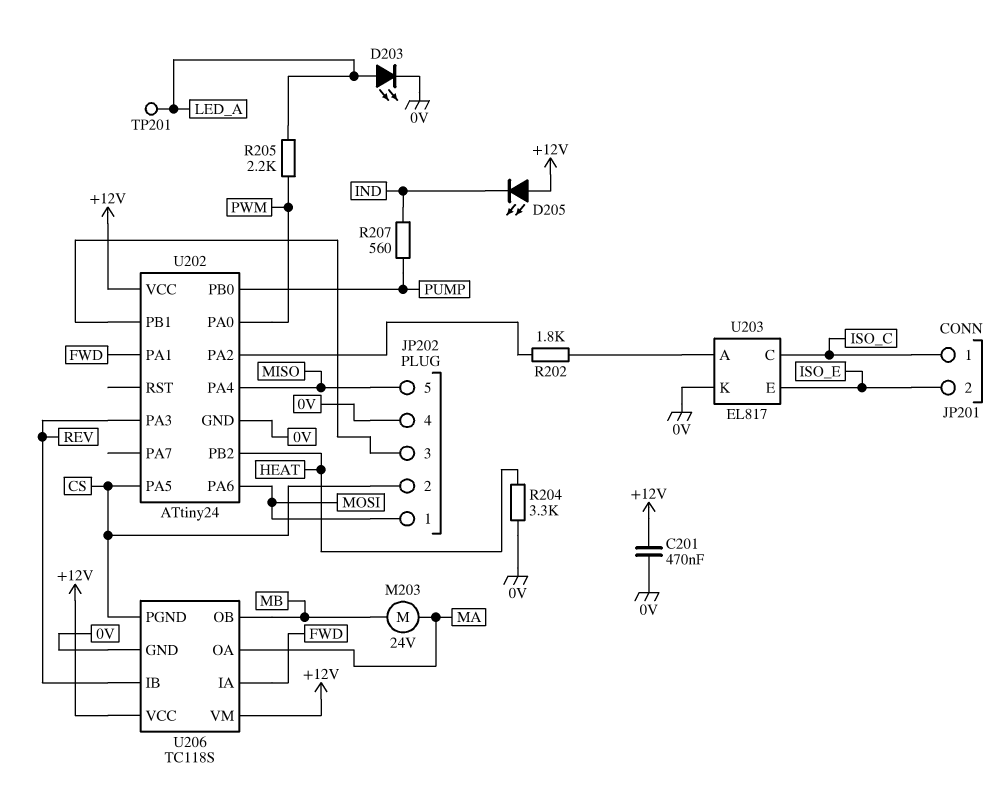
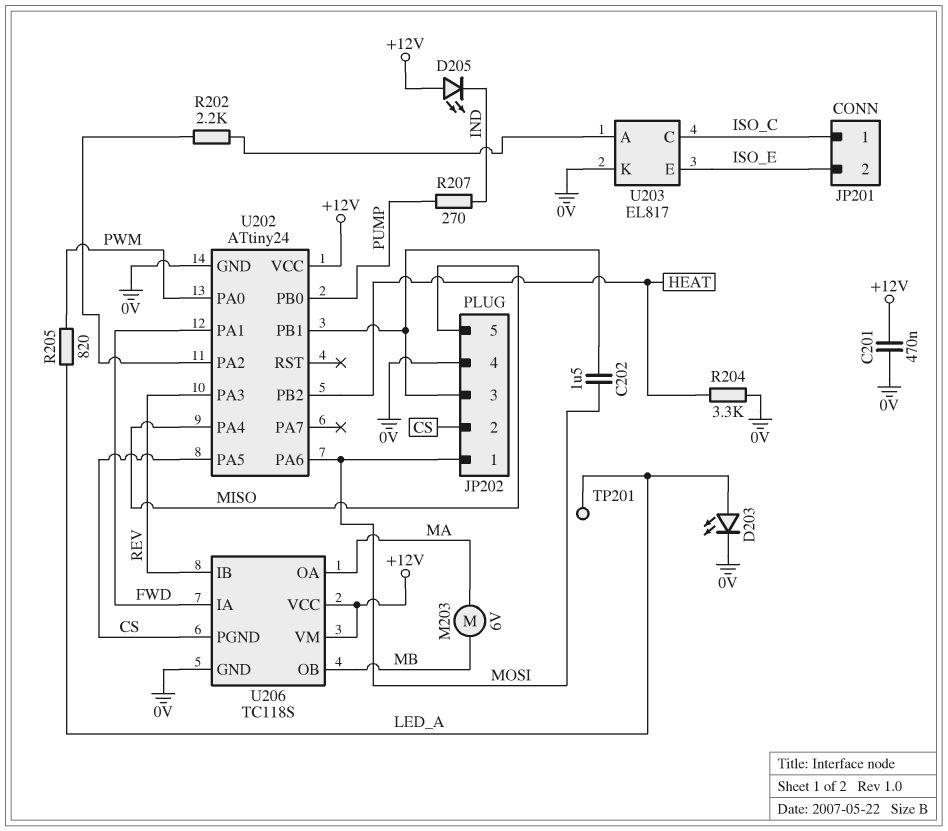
C202: none -> 1.5uF (JP202/3, MOSI)
M203: motor 24V (MA, MB) -> motor 6V (MA, MB)
R202: 1.8k (U202/PA2, U203/A) -> 2.2k (U202/PA2, U203/A)
R205: 2.2k (LED_A, PWM) -> 820 (LED_A, PWM)
R207: 560 (IND, PUMP) -> 270 (IND, PUMP)

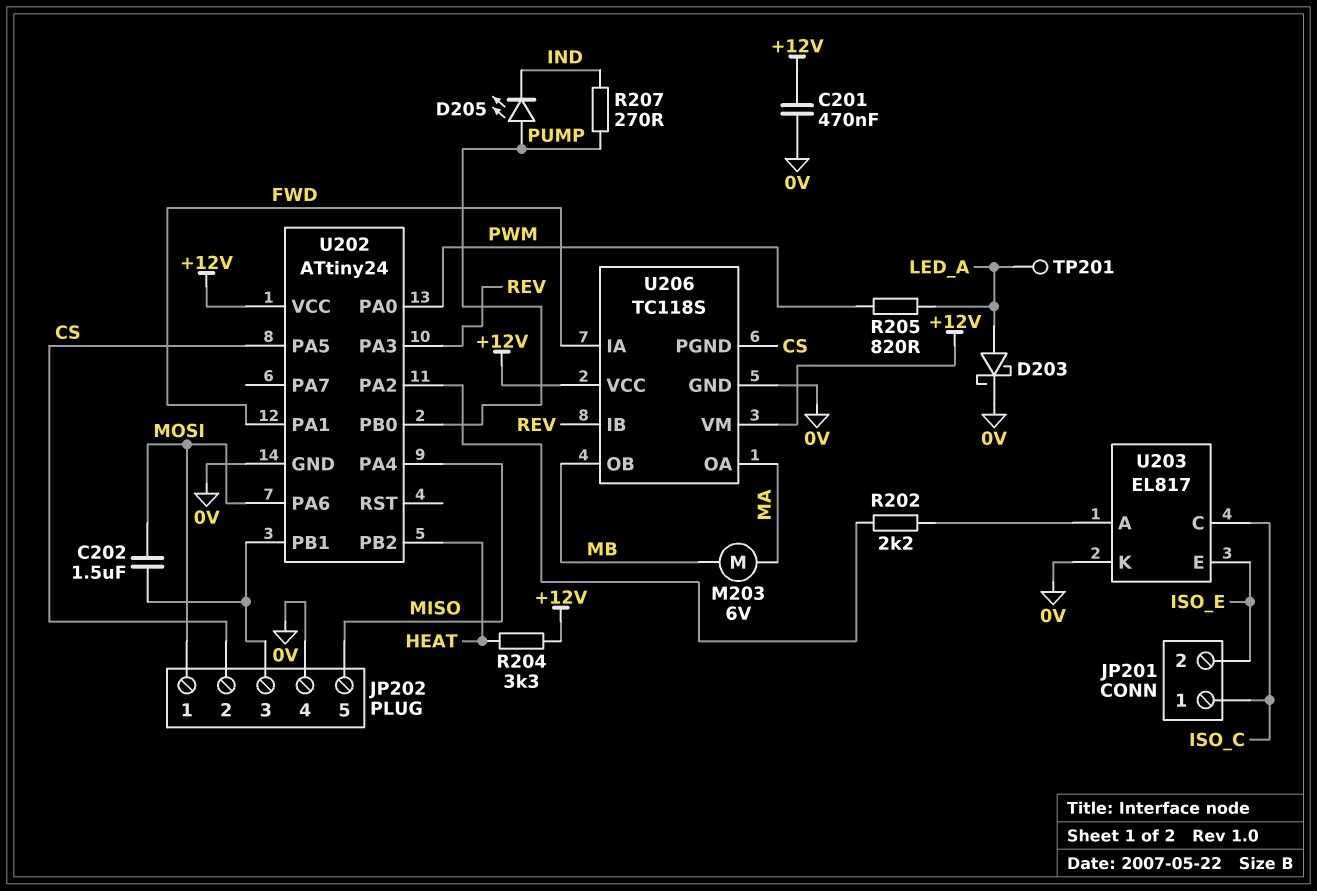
D203: LED (A LED_A, K 0V) -> schottky (A LED_A, K 0V)
D205: LED (A +12V, K IND) -> LED (A PUMP, K IND)
R204: 3.3k (0V, HEAT) -> 3.3k (+12V, HEAT)

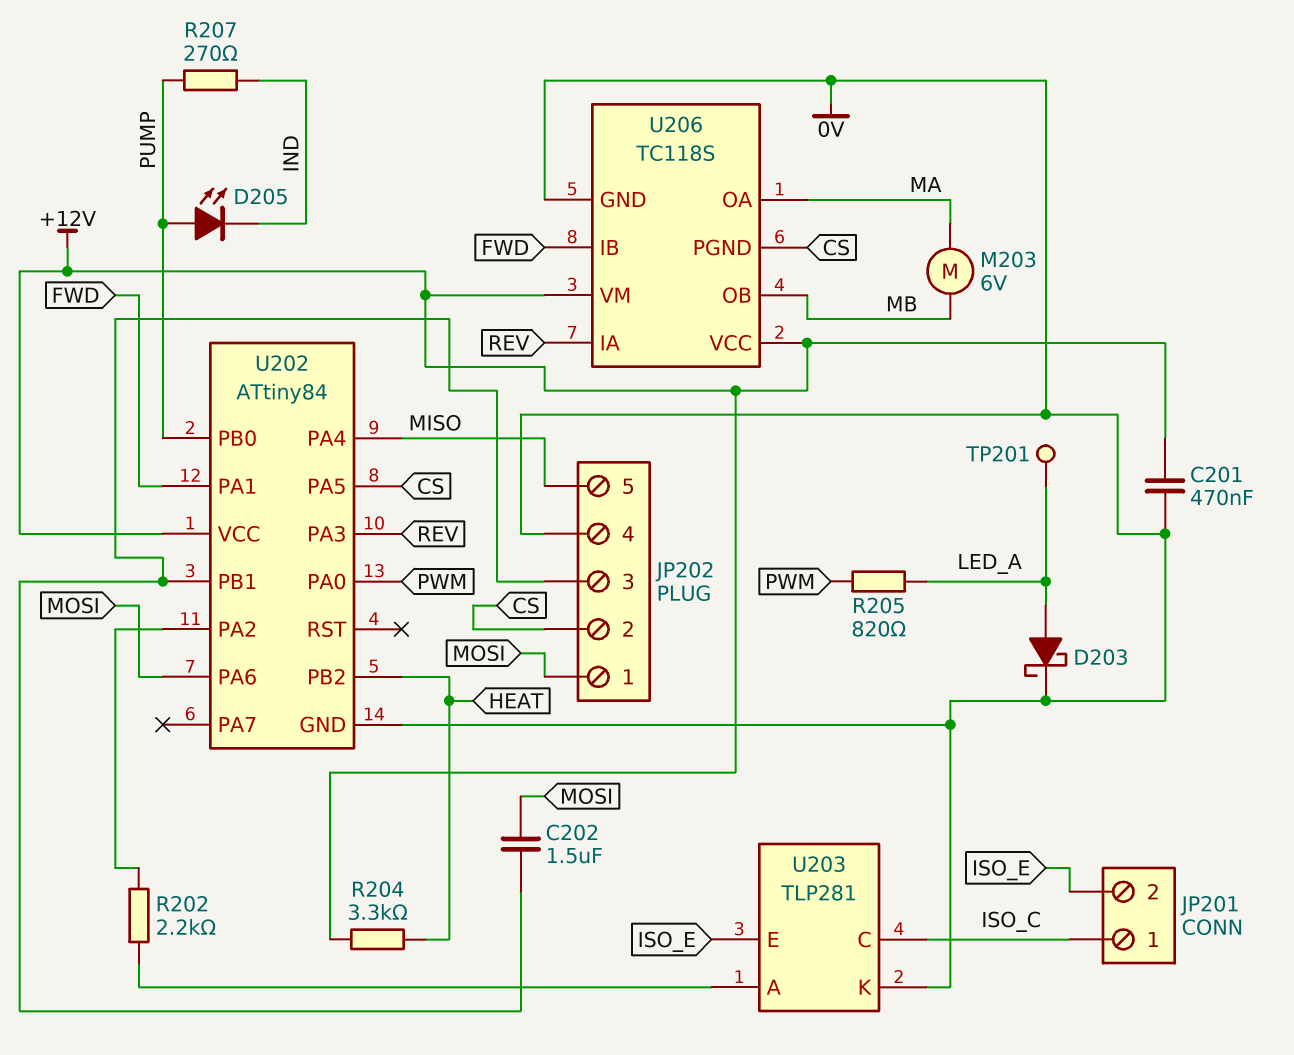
U202: ATtiny24 -> ATtiny84
U203: EL817 -> TLP281
U206 pin IA: FWD -> REV
U206 pin IB: REV -> FWD

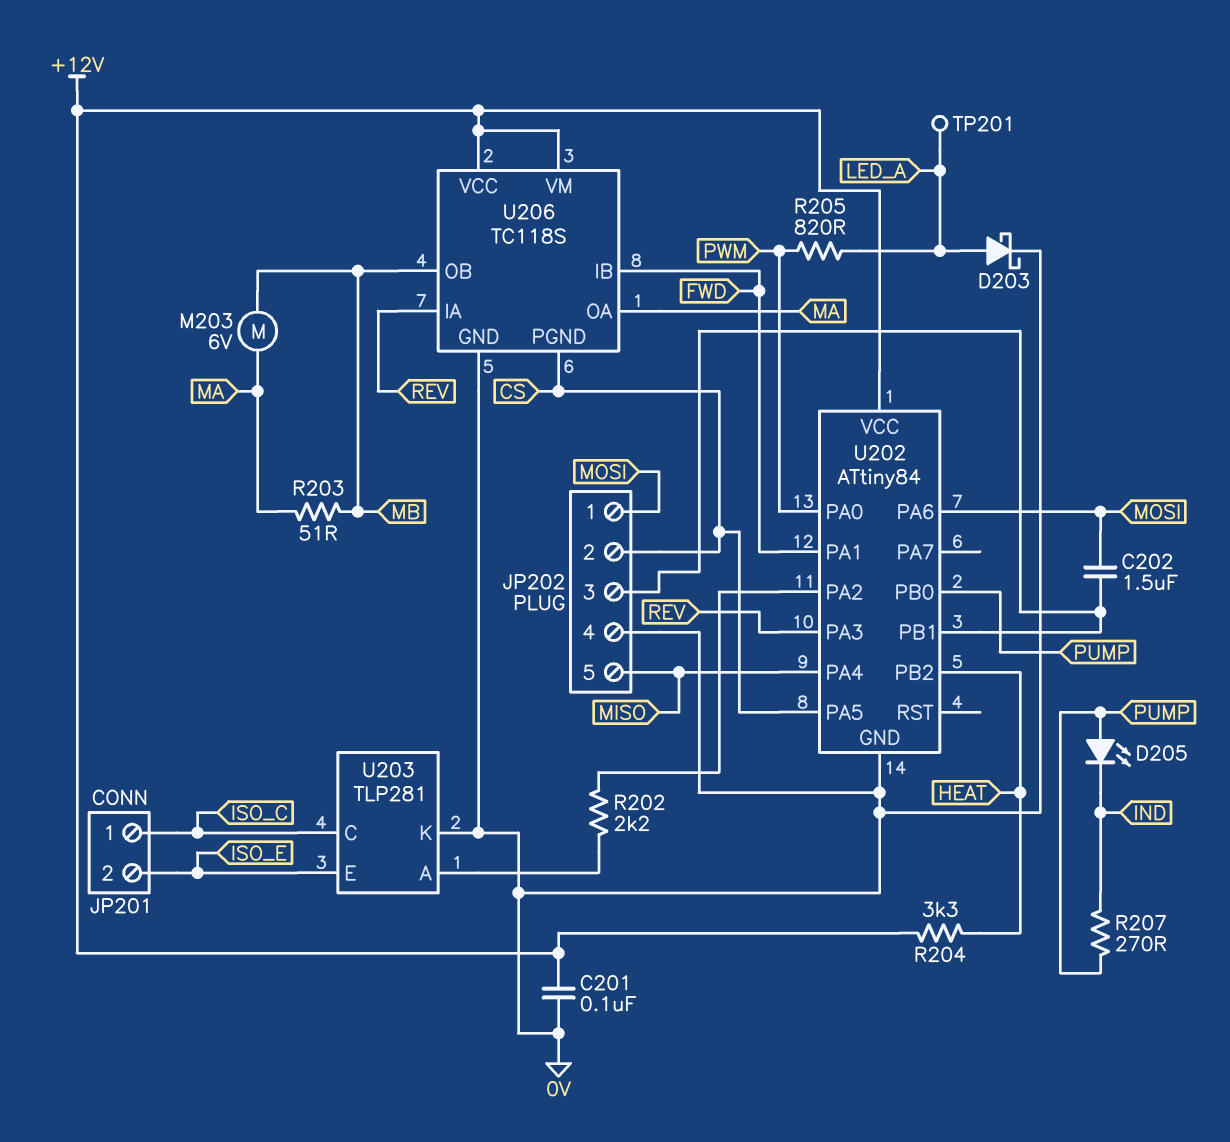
C201: 470nF (+12V, 0V) -> 100nF (+12V, 0V)
R203: none -> 51 (MA, MB)

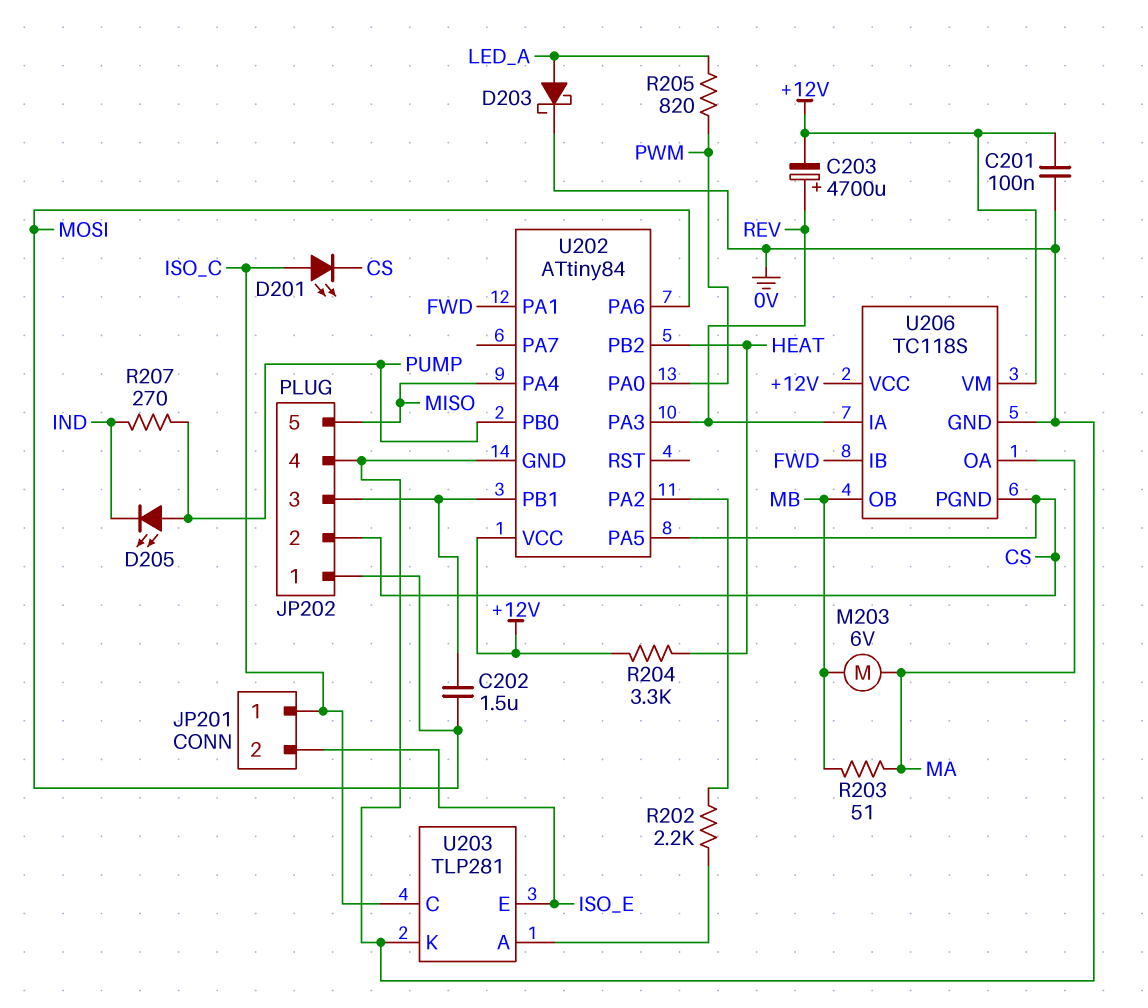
C203: none -> 4700uF (plus REV, minus +12V)
D201: none -> LED (A ISO_C, K CS)
TP201: test point (LED_A) -> none

